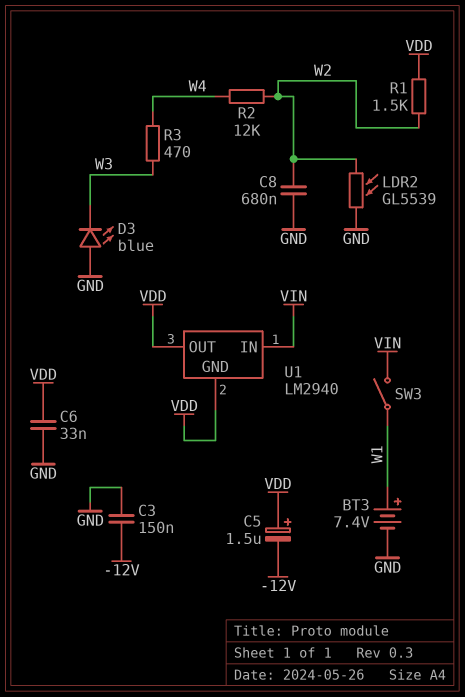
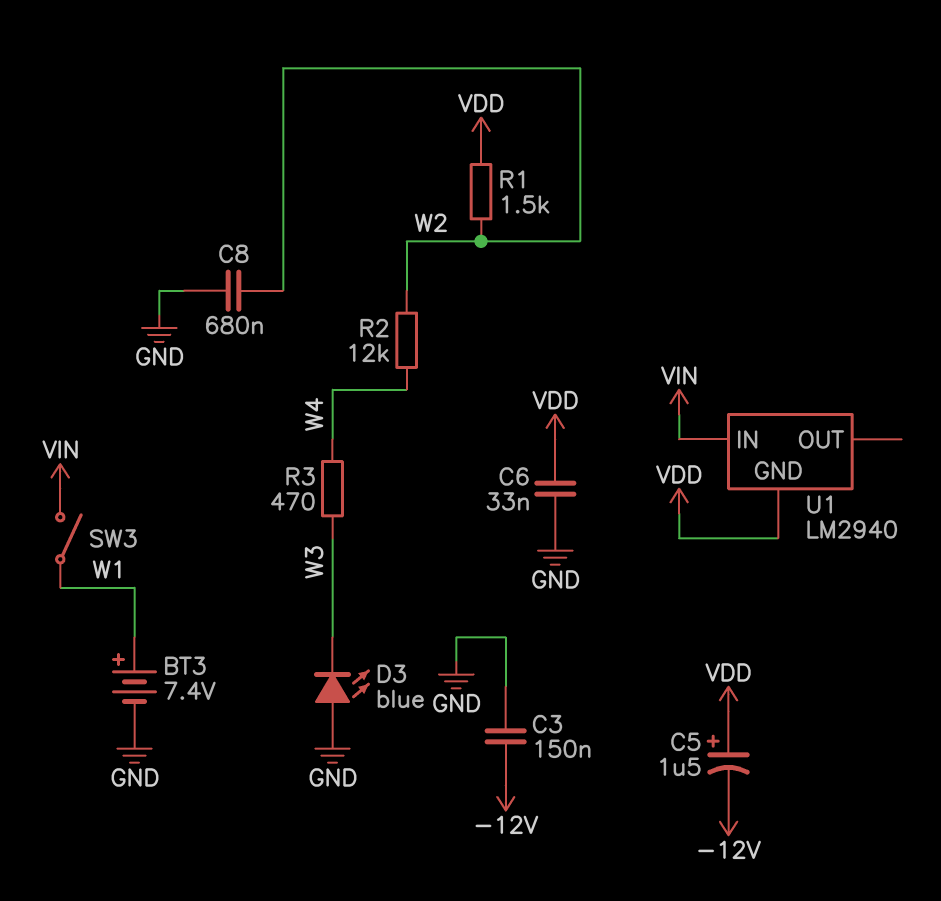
LDR2: GL5539 (GND, W2) -> none
U1 pin OUT: VDD -> none

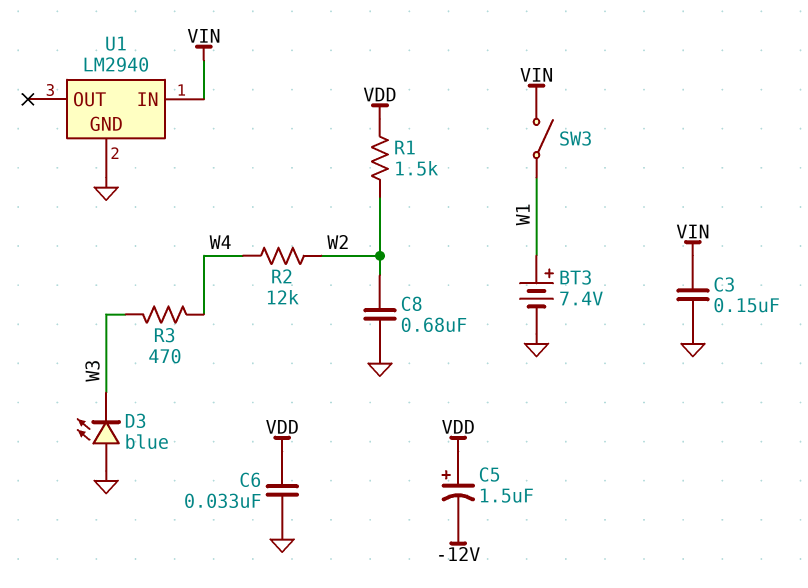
C3: 150nF (-12V, GND) -> 150nF (GND, VIN)
U1 pin GND: VDD -> GND

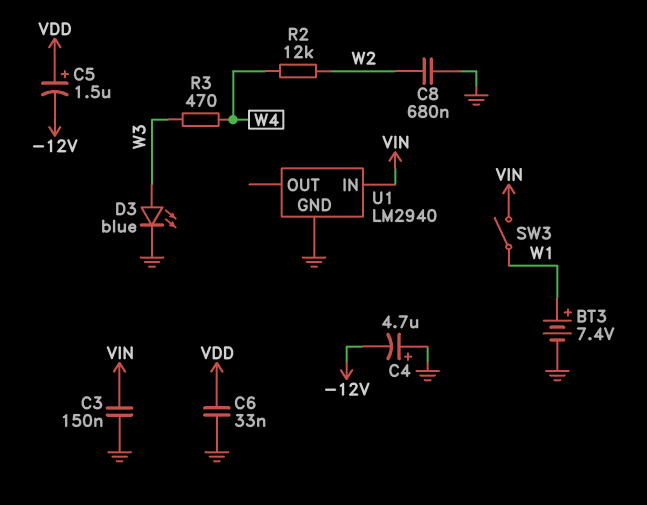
C4: none -> 4.7uF (plus GND, minus -12V)
D3: LED blue (A GND, K W3) -> LED blue (A W3, K GND)
R1: 1.5k (VDD, W2) -> none

